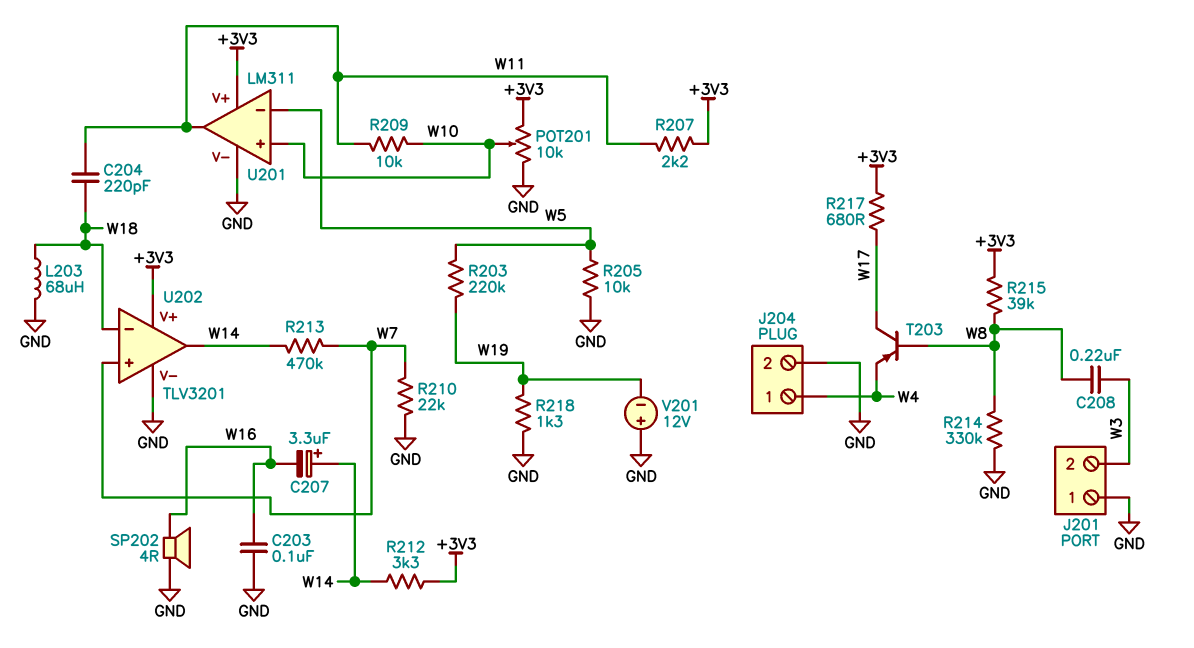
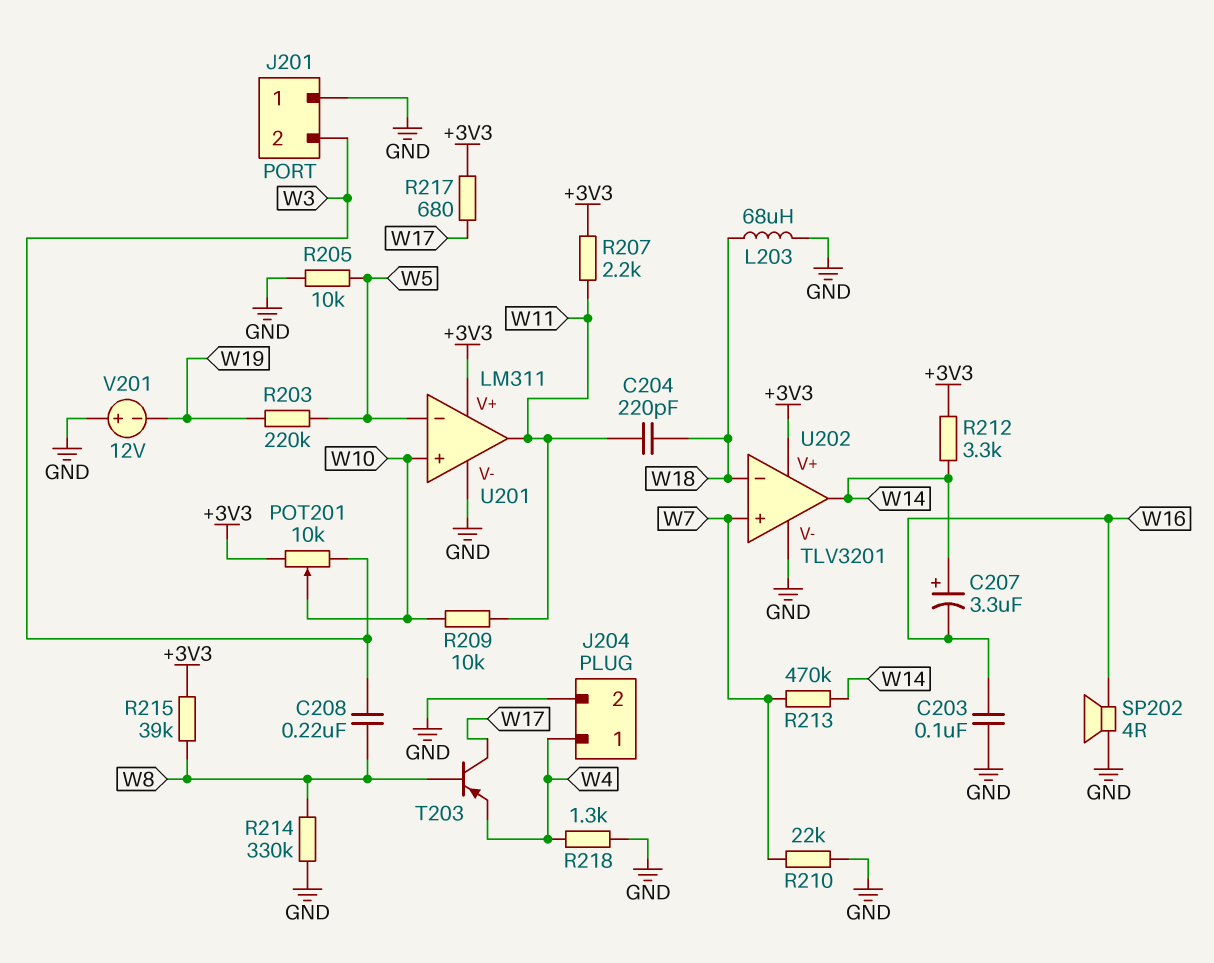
POT201: 10k (+3V3, GND, wiper W10) -> 10k (+3V3, W3, wiper W10)
R218: 1.3k (GND, W19) -> 1.3k (GND, W4)

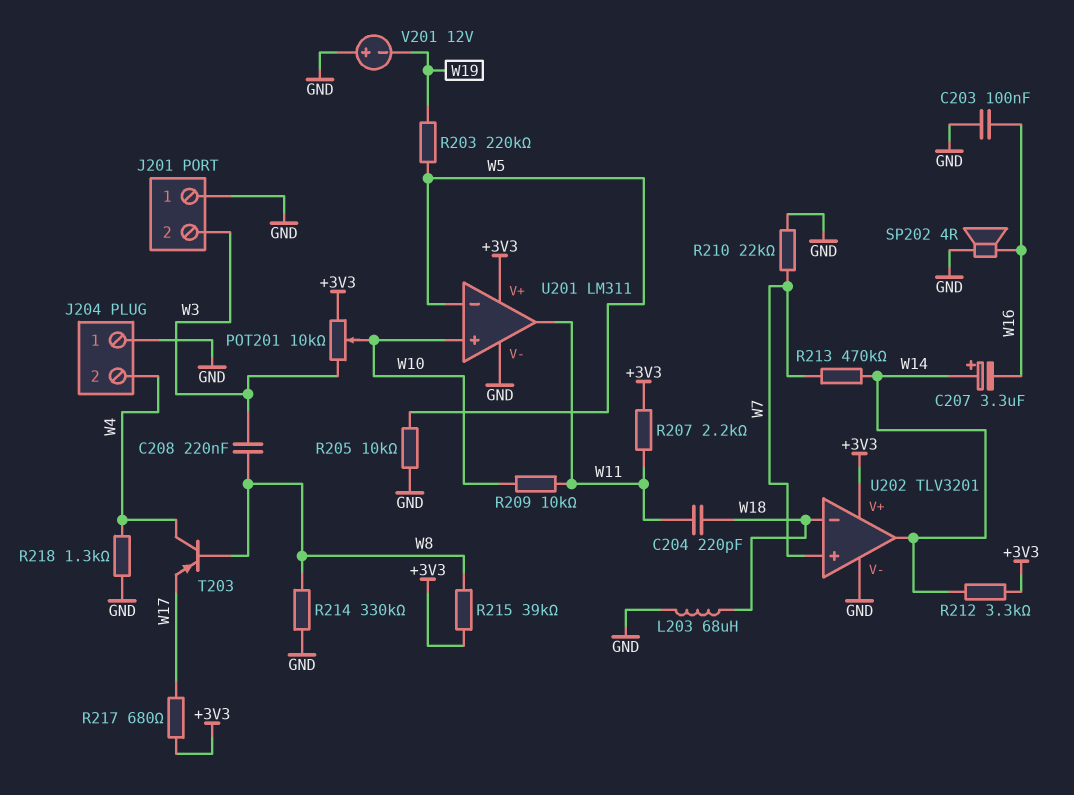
J204 pin 1: W4 -> GND
J204 pin 2: GND -> W4
T203: PNP (B W8, C W17, E W4) -> PNP (B W8, C W4, E W17)

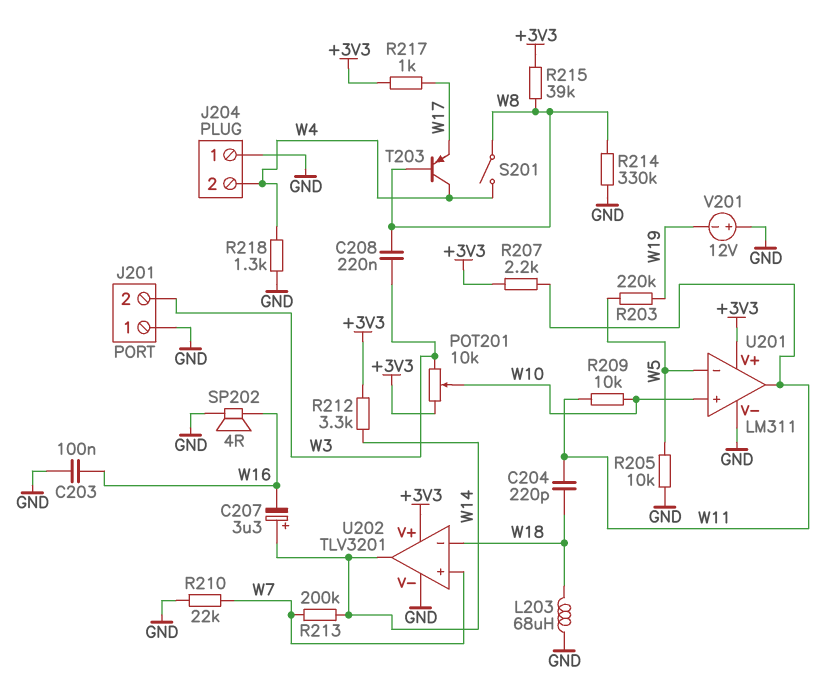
R213: 470k (W7, W14) -> 200k (W7, W14)
R217: 680 (+3V3, W17) -> 1k (+3V3, W17)
S201: none -> switch (W4, W8)

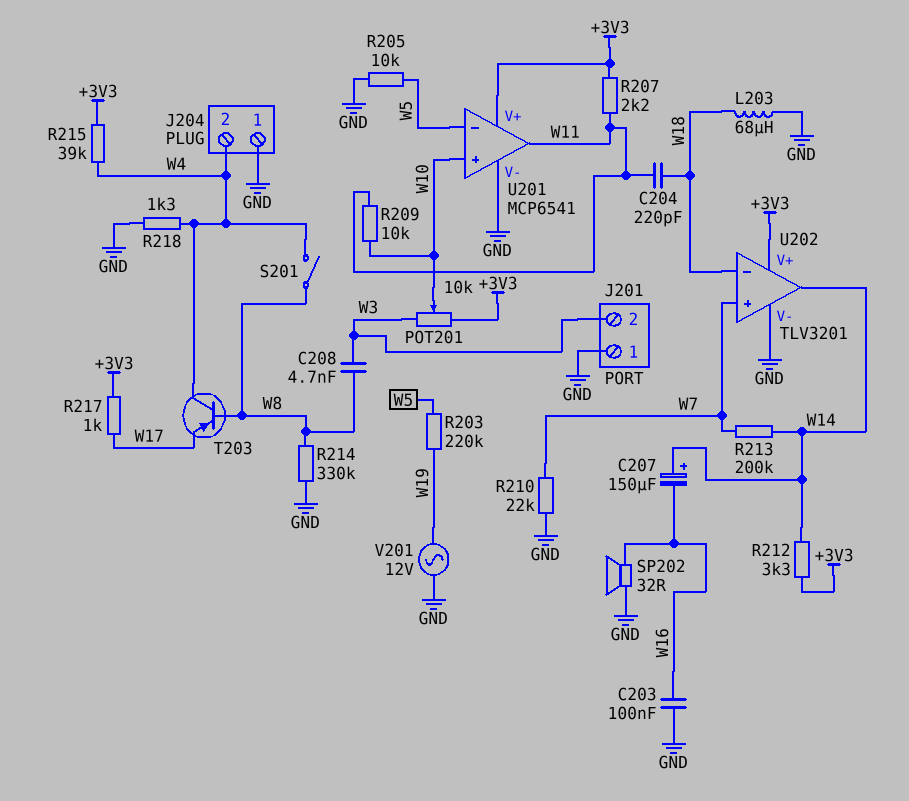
C207: 3.3uF (plus W14, minus W16) -> 150uF (plus W14, minus W16)
C208: 220nF (W3, W8) -> 4.7nF (W3, W8)
R215: 39k (+3V3, W8) -> 39k (+3V3, W4)
SP202: speaker 4R (GND, W16) -> speaker 32R (GND, W16)
U201: LM311 -> MCP6541
V201: 12V (plus GND, minus W19) -> AC 12V (GND, W19)

